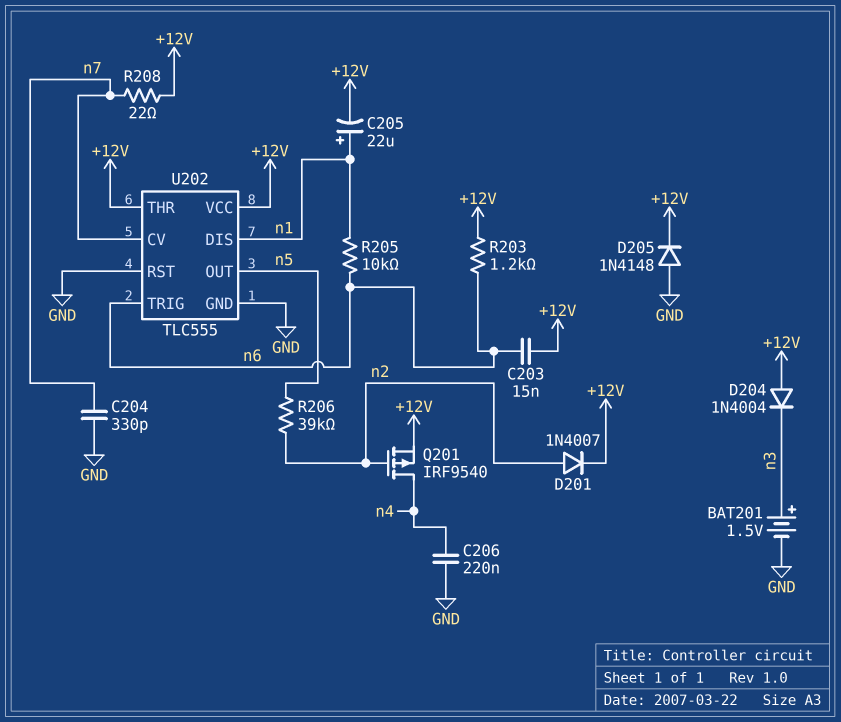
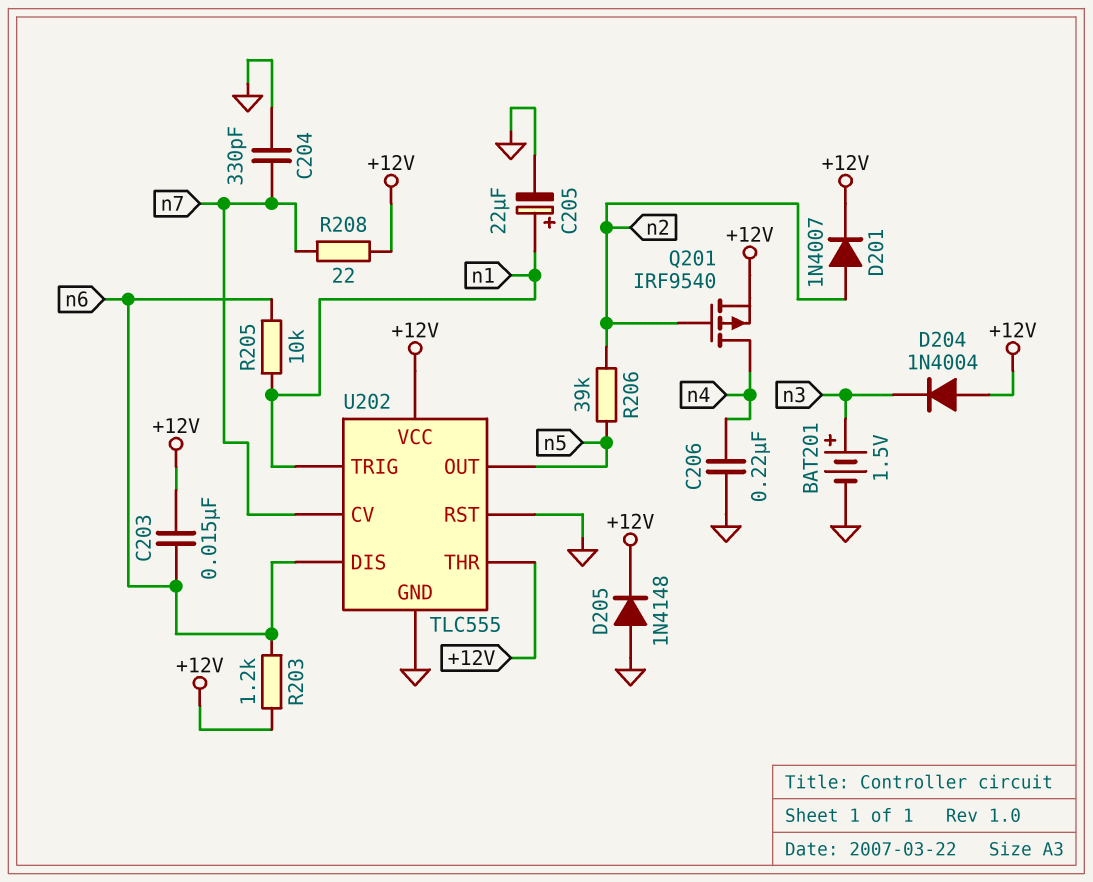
C205: 22uF (plus n1, minus +12V) -> 22uF (plus n1, minus GND)
U202 pin DIS: n1 -> n6
U202 pin TRIG: n6 -> n1

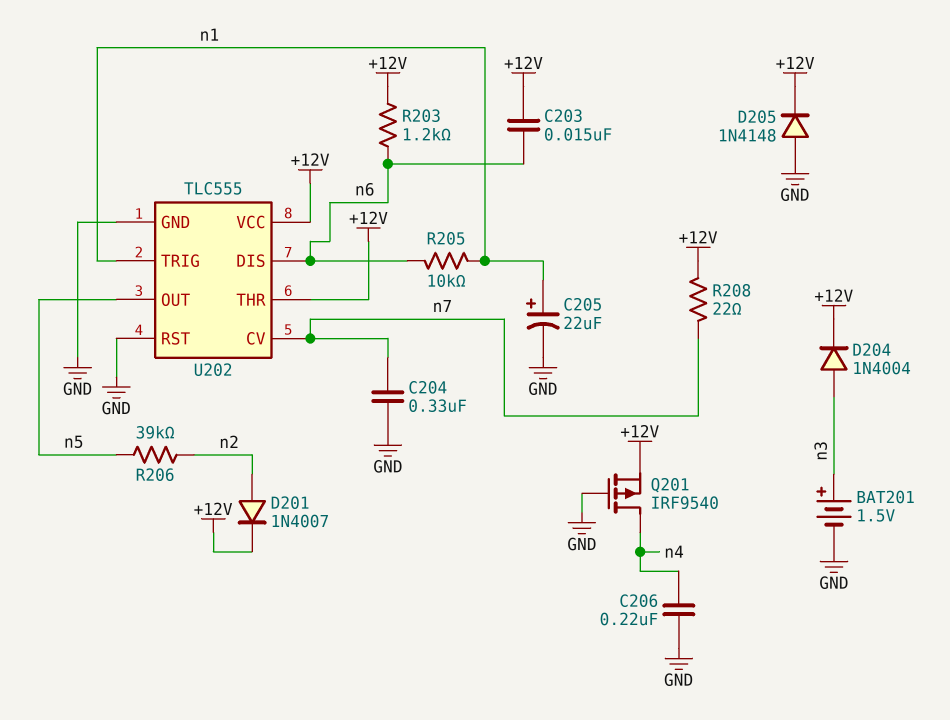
C204: 330pF (GND, n7) -> 330nF (GND, n7)
D204: diode 1N4004 (A +12V, K n3) -> diode 1N4004 (A n3, K +12V)
Q201: PMOS IRF9540 (G n2, D n4, S +12V) -> PMOS IRF9540 (G GND, D n4, S +12V)

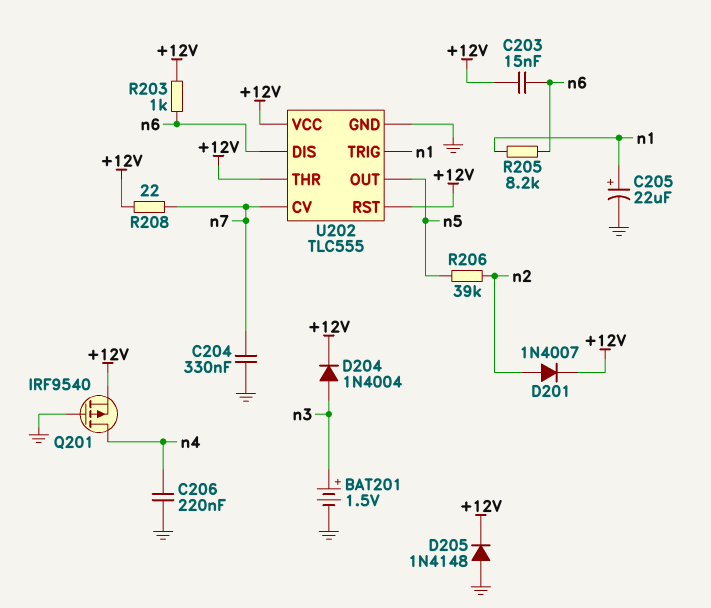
R203: 1.2k (+12V, n6) -> 1k (+12V, n6)
R205: 10k (n1, n6) -> 8.2k (n1, n6)
U202 pin RST: GND -> +12V

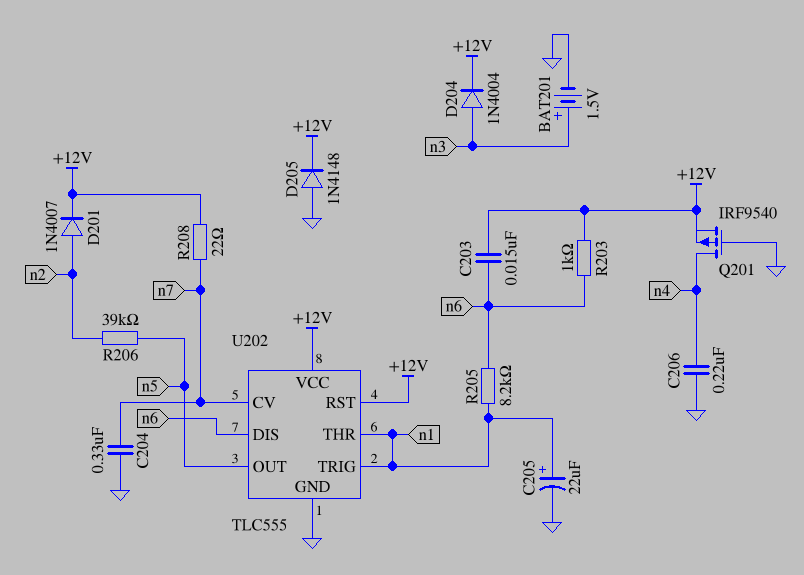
U202 pin THR: +12V -> n1

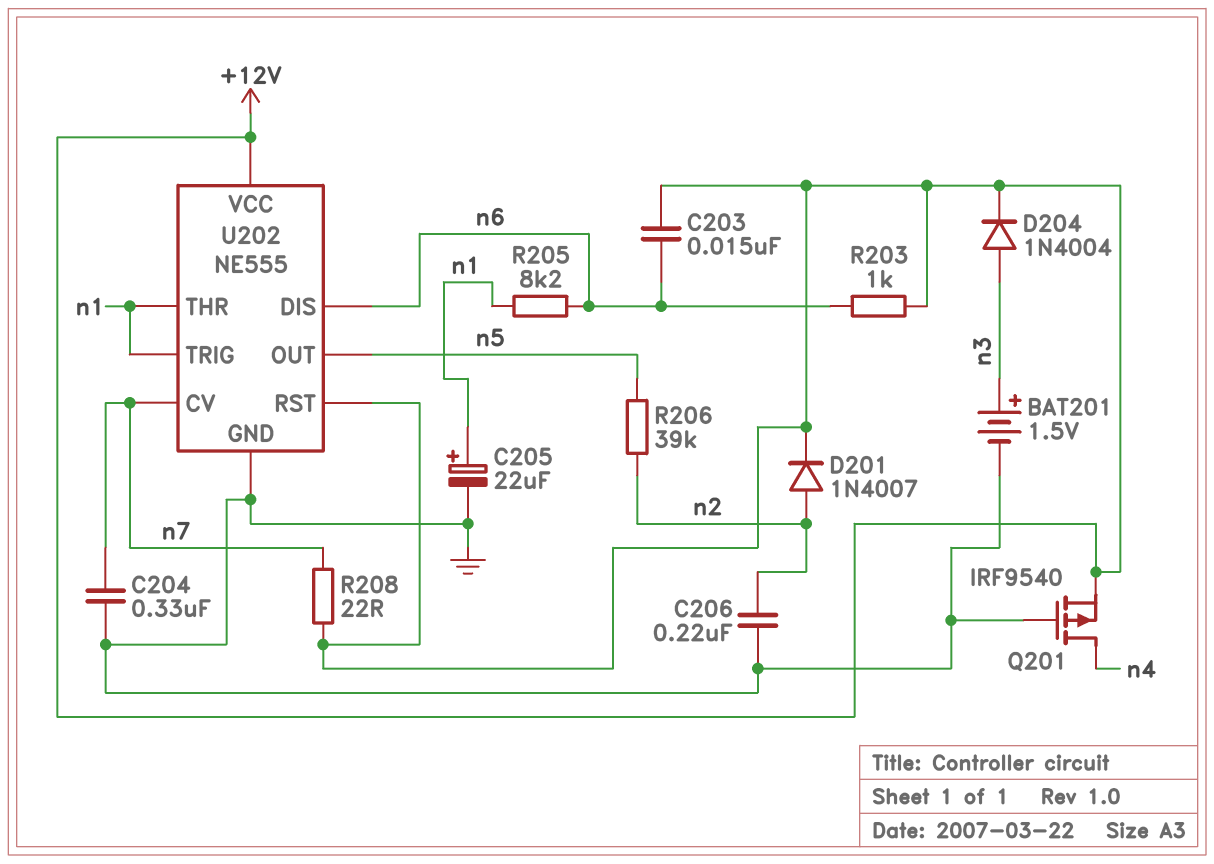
C206: 220nF (GND, n4) -> 220nF (GND, n2)
D205: diode 1N4148 (A GND, K +12V) -> none
U202: TLC555 -> NE555

